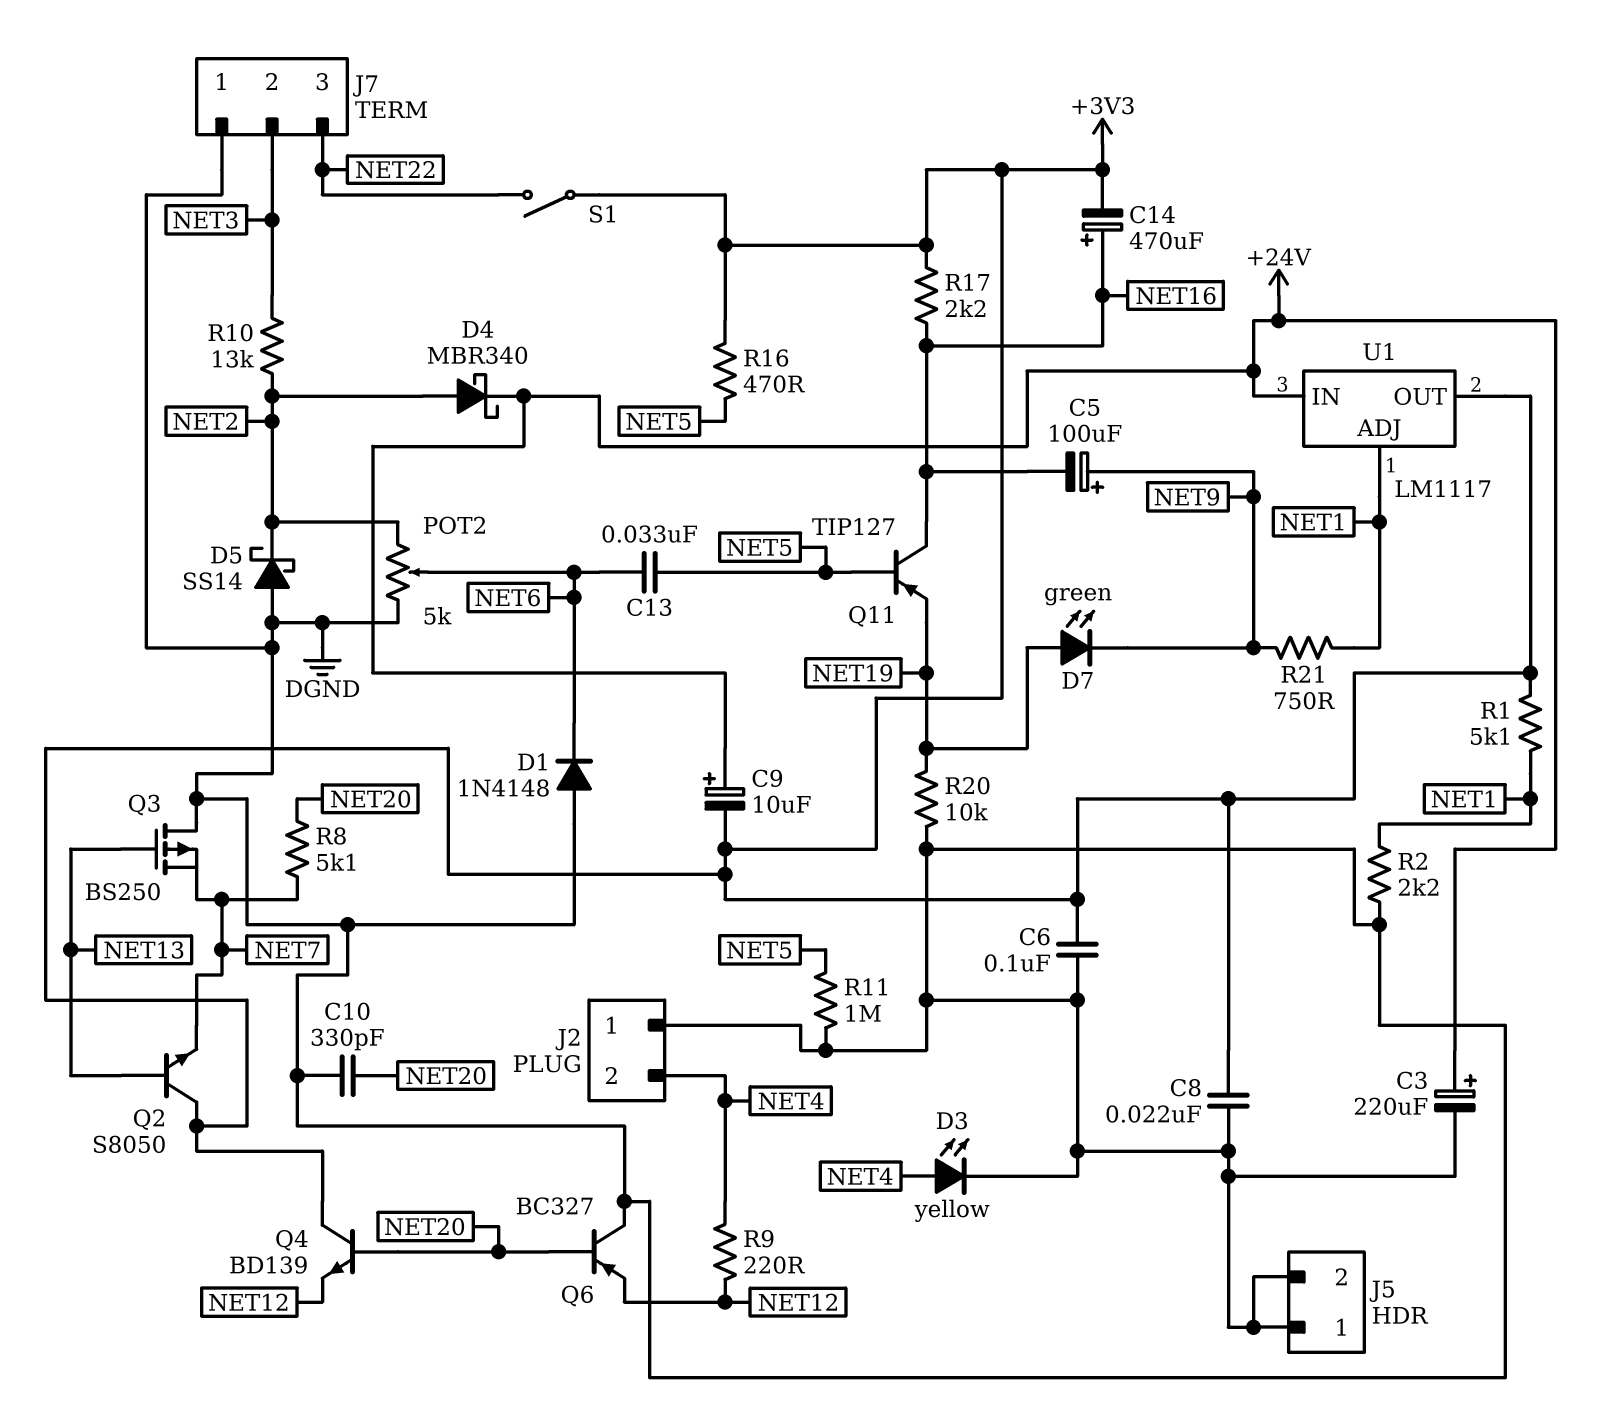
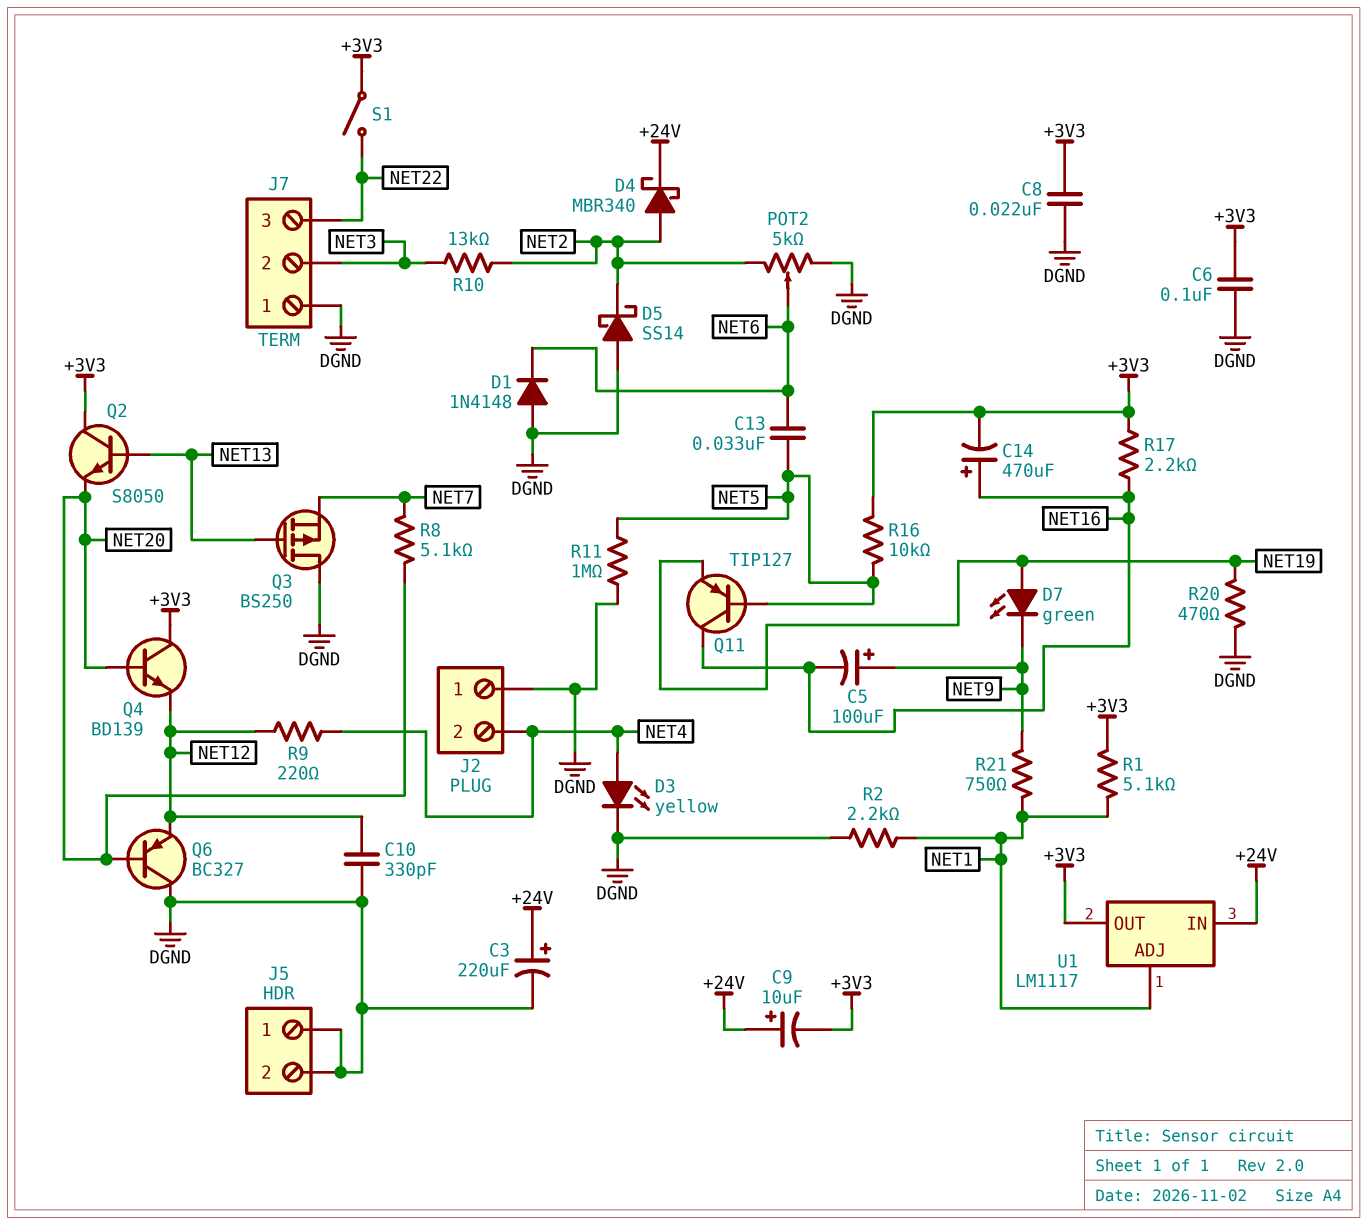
C10: 330pF (DGND, NET20) -> 330pF (DGND, NET12)
Q2: NPN S8050 (B NET13, C +3V3, E NET7) -> NPN S8050 (B NET13, C +3V3, E NET20)
R16: 470 (+3V3, NET5) -> 10k (+3V3, NET5)
R20: 10k (DGND, NET19) -> 470 (DGND, NET19)

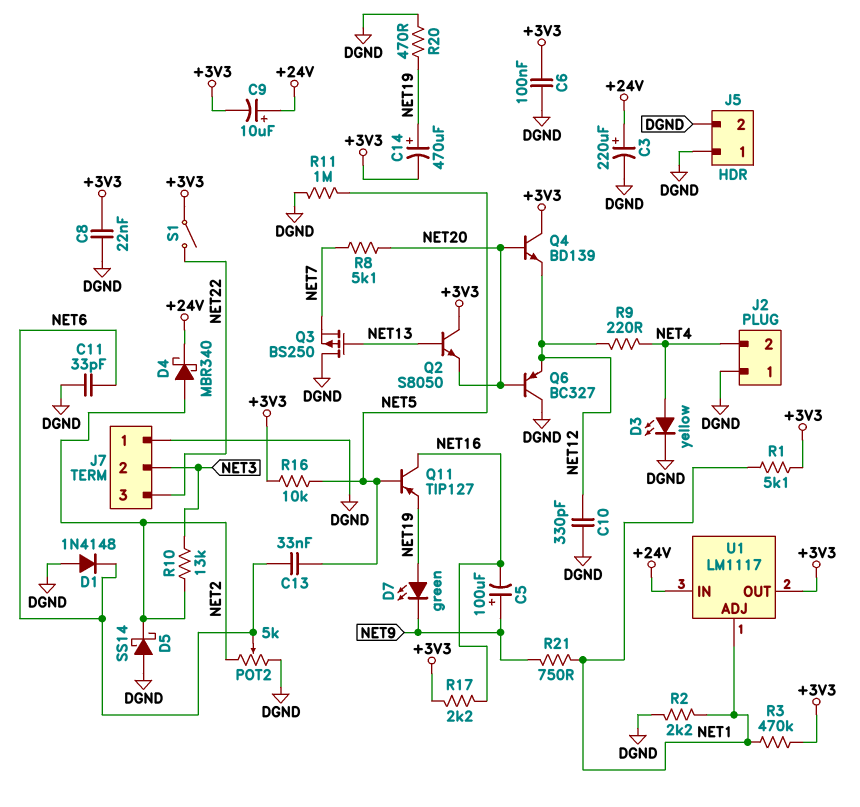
C11: none -> 33pF (DGND, NET6)
C14: 470uF (plus NET16, minus +3V3) -> 470uF (plus NET19, minus +3V3)
R3: none -> 470k (+3V3, NET1)

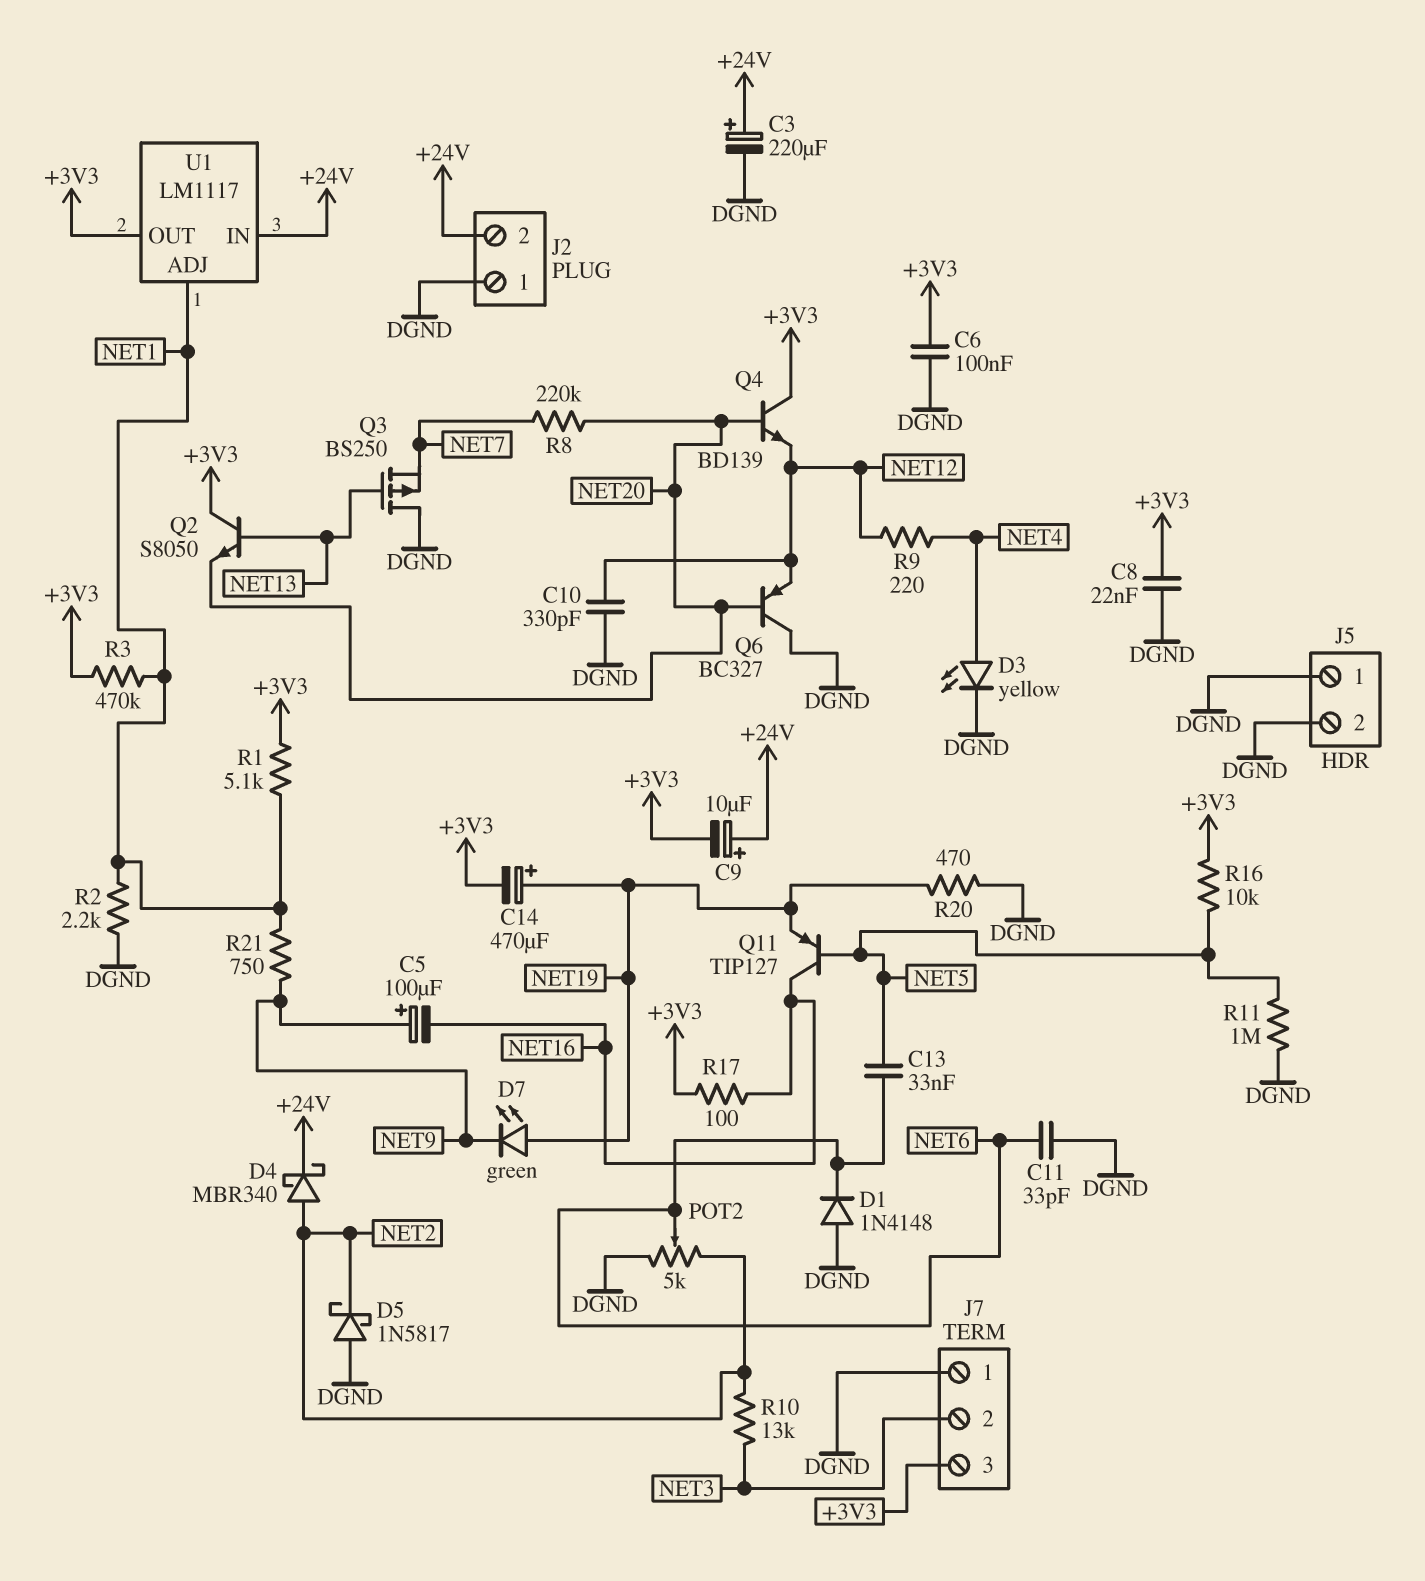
D5: schottky SS14 (A DGND, K NET2) -> schottky 1N5817 (A DGND, K NET2)
J2 pin 2: NET4 -> +24V
J7 pin 3: NET22 -> +3V3
R8: 5.1k (NET7, NET20) -> 220k (NET7, NET20)
R17: 2.2k (+3V3, NET16) -> 100 (+3V3, NET16)
S1: switch (+3V3, NET22) -> none

